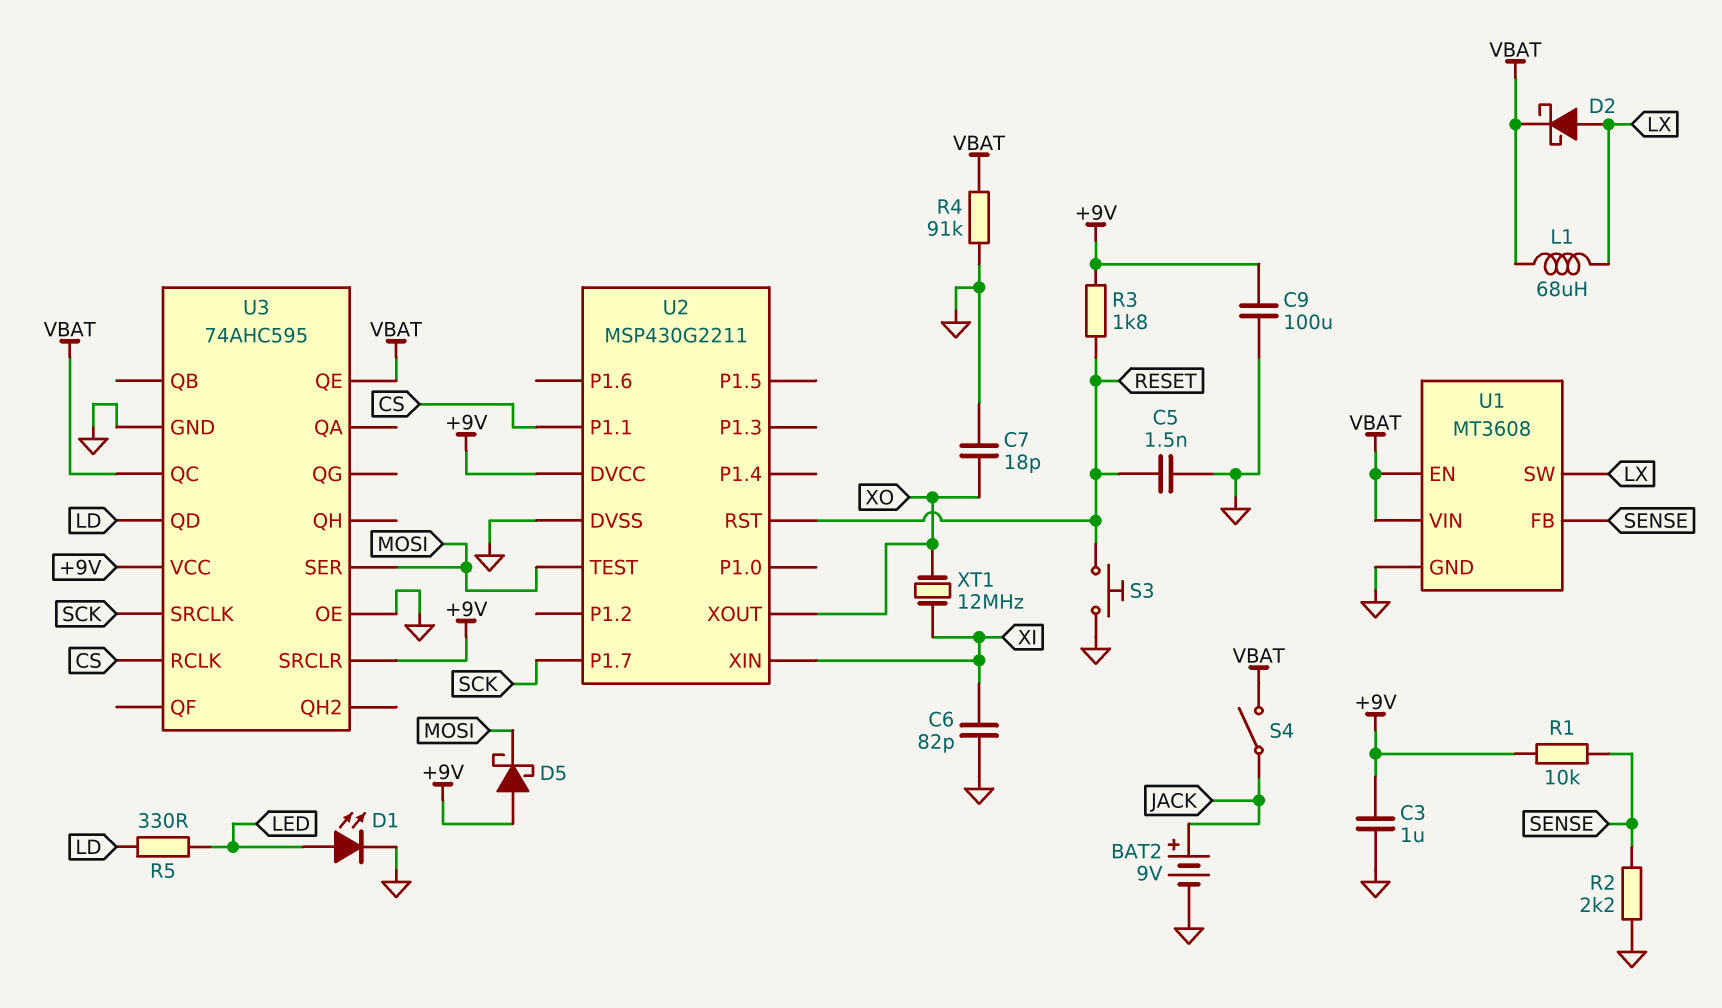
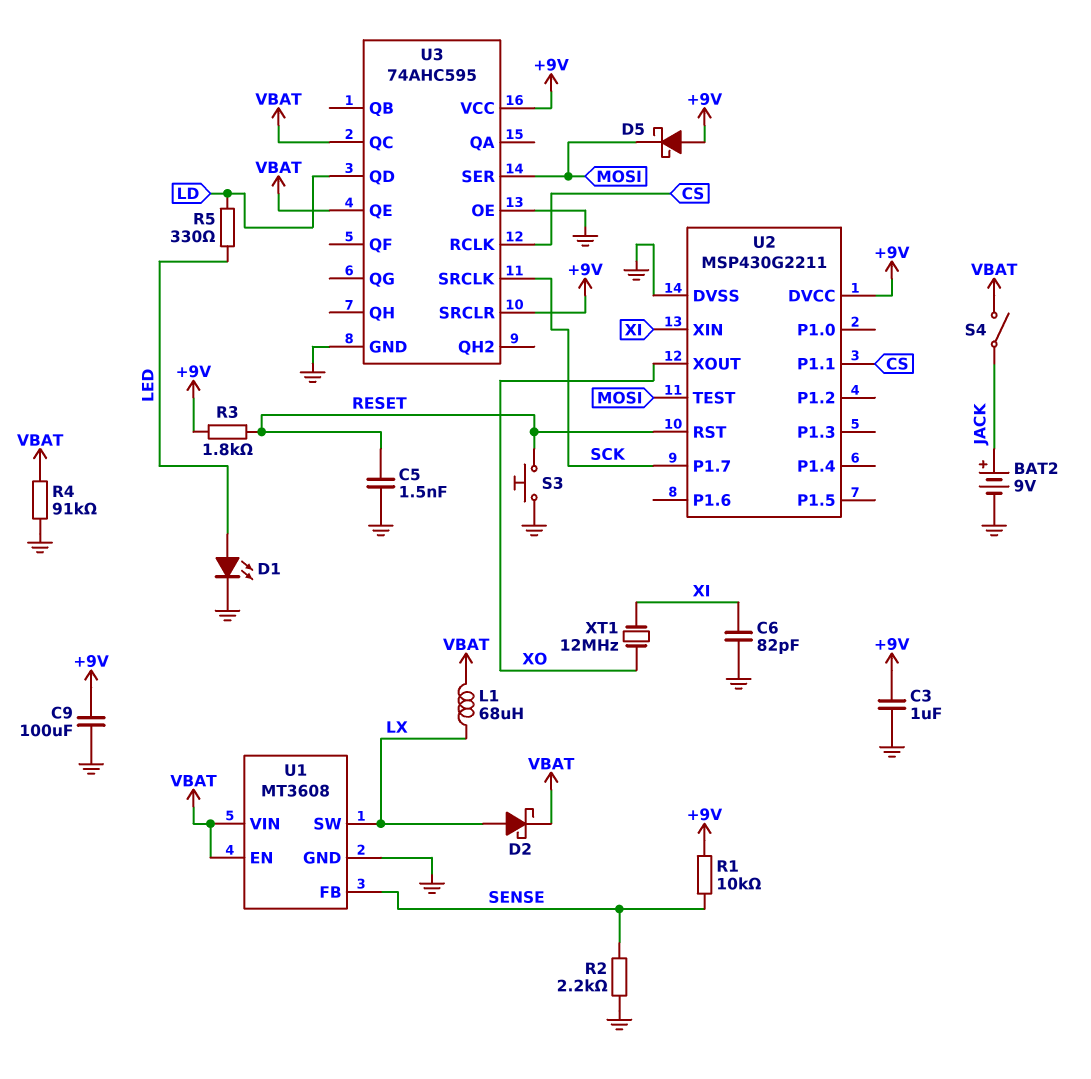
C7: 18pF (GND, XO) -> none

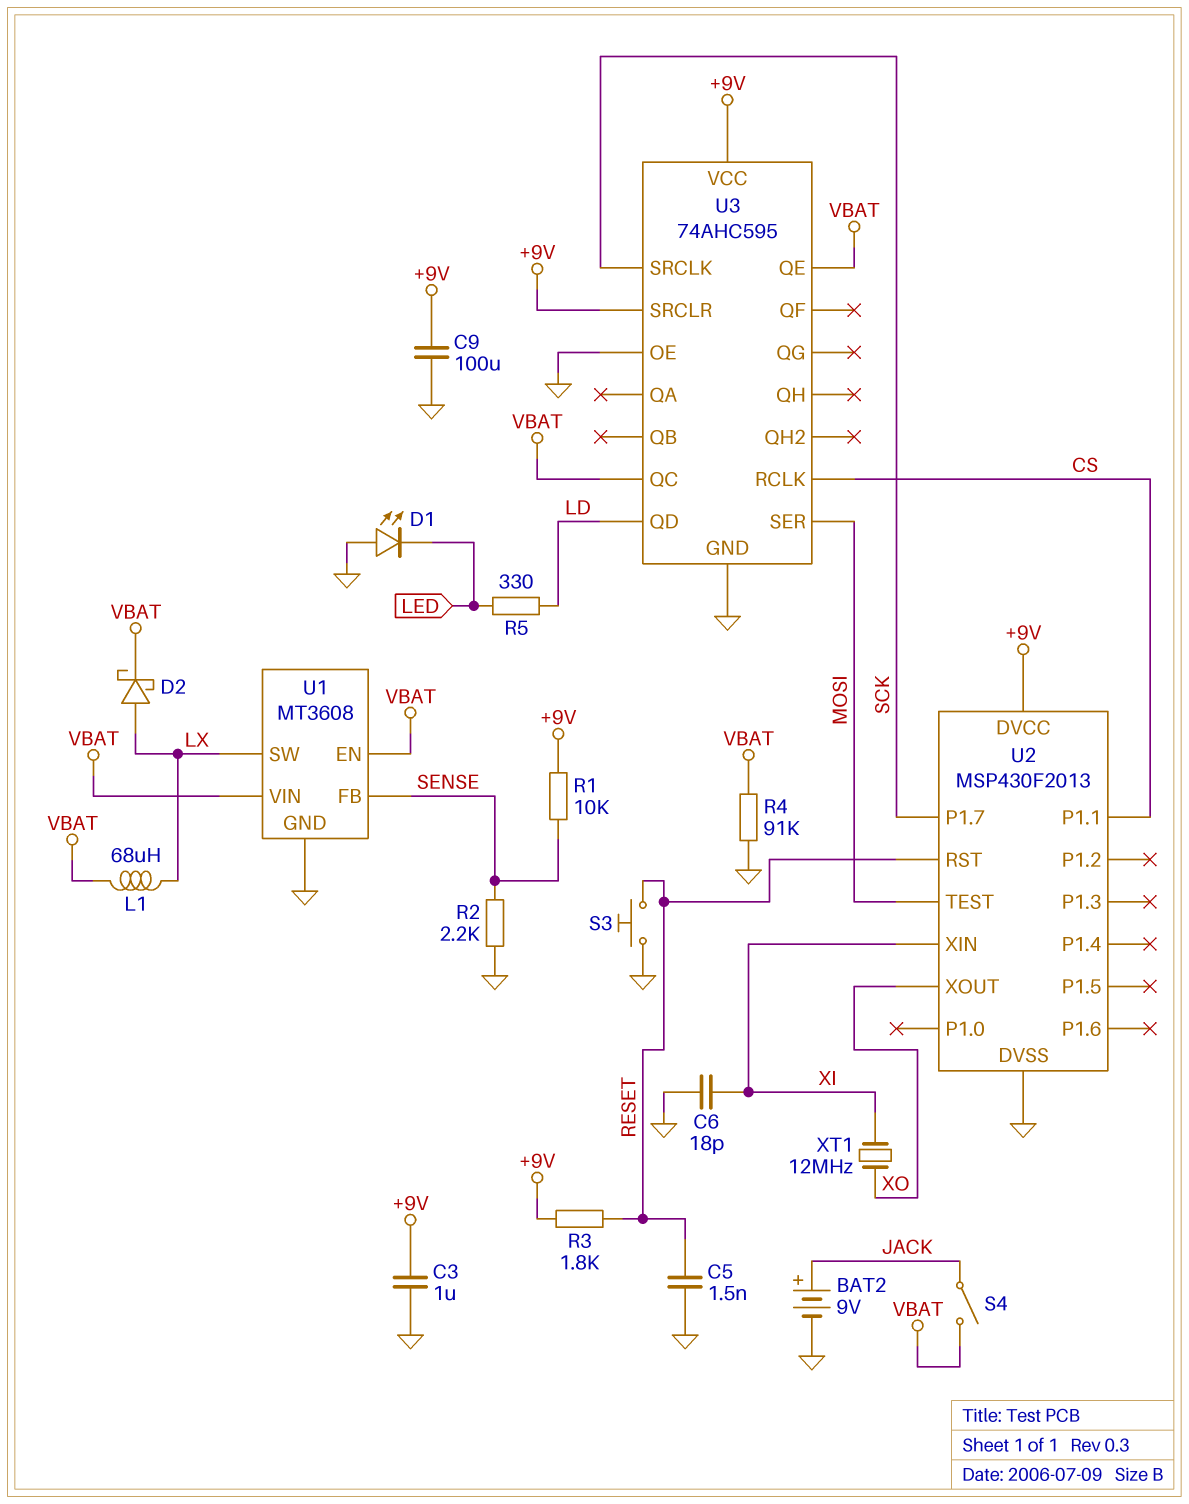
C6: 82pF (GND, XI) -> 18pF (GND, XI)
D1: LED (A LED, K GND) -> LED (A GND, K LED)
D5: schottky (A +9V, K MOSI) -> none
U2: MSP430G2211 -> MSP430F2013

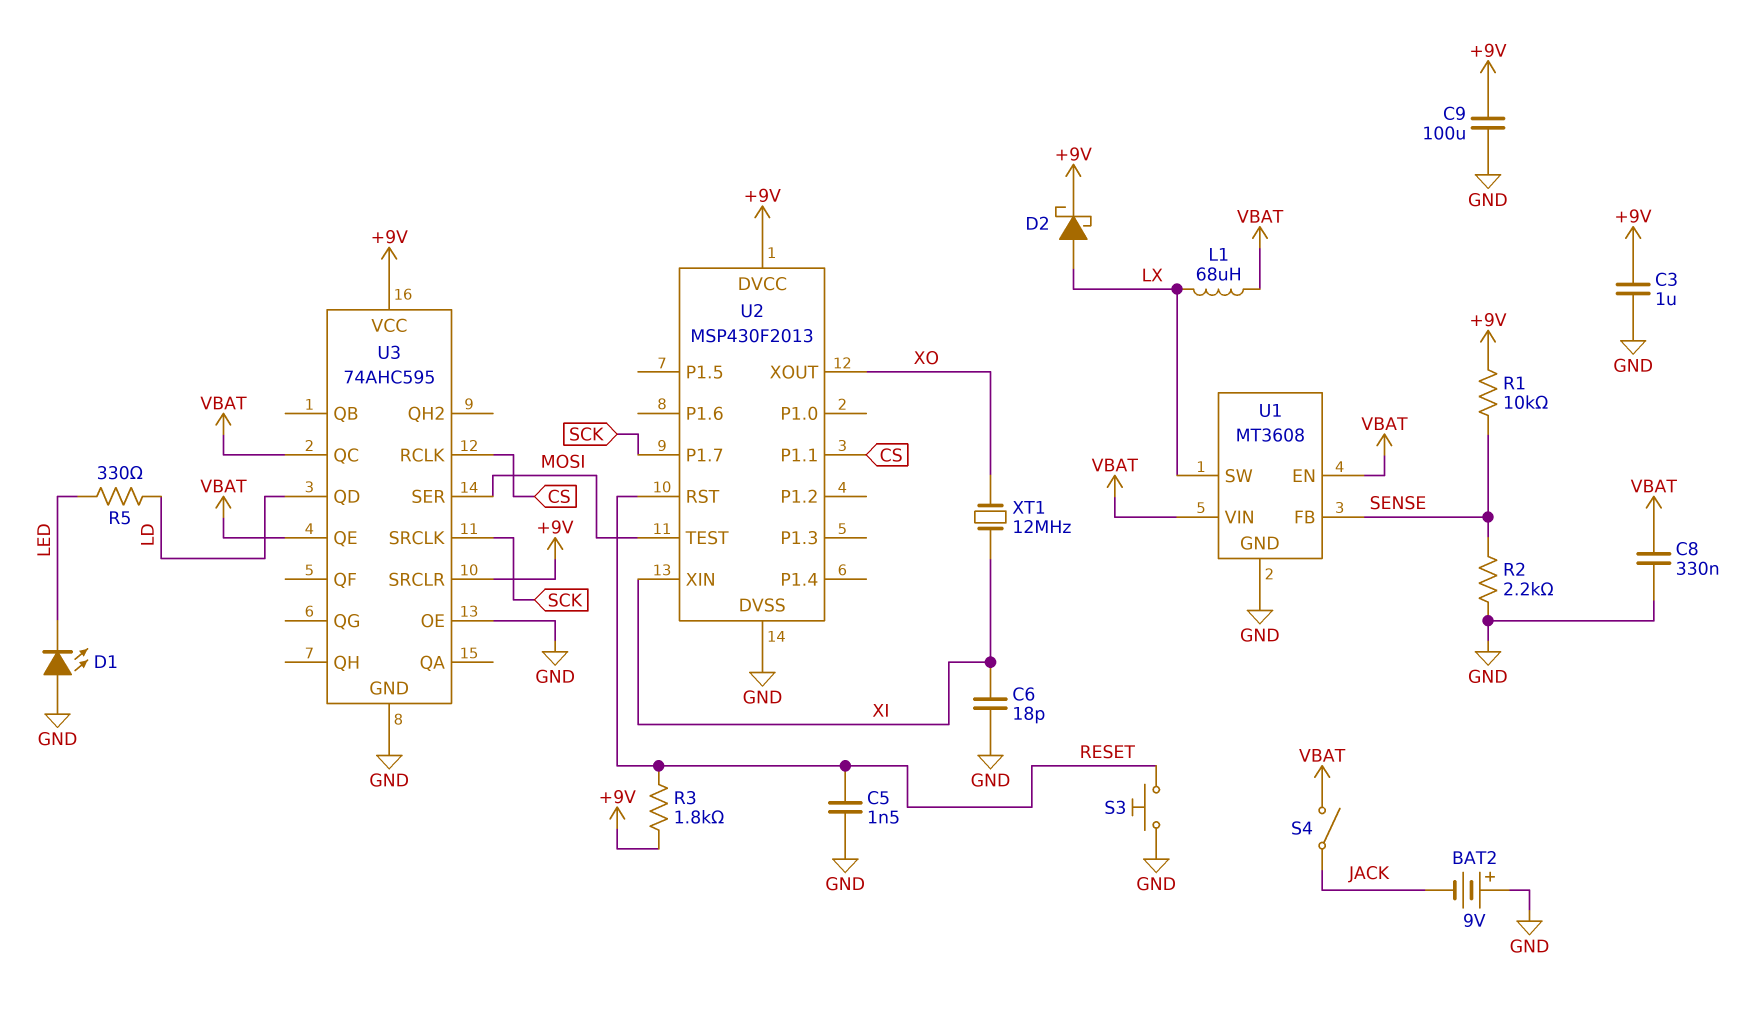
BAT2: 9V (plus JACK, minus GND) -> 9V (plus GND, minus JACK)
C8: none -> 330nF (GND, VBAT)
D2: schottky (A LX, K VBAT) -> schottky (A LX, K +9V)
R4: 91k (GND, VBAT) -> none

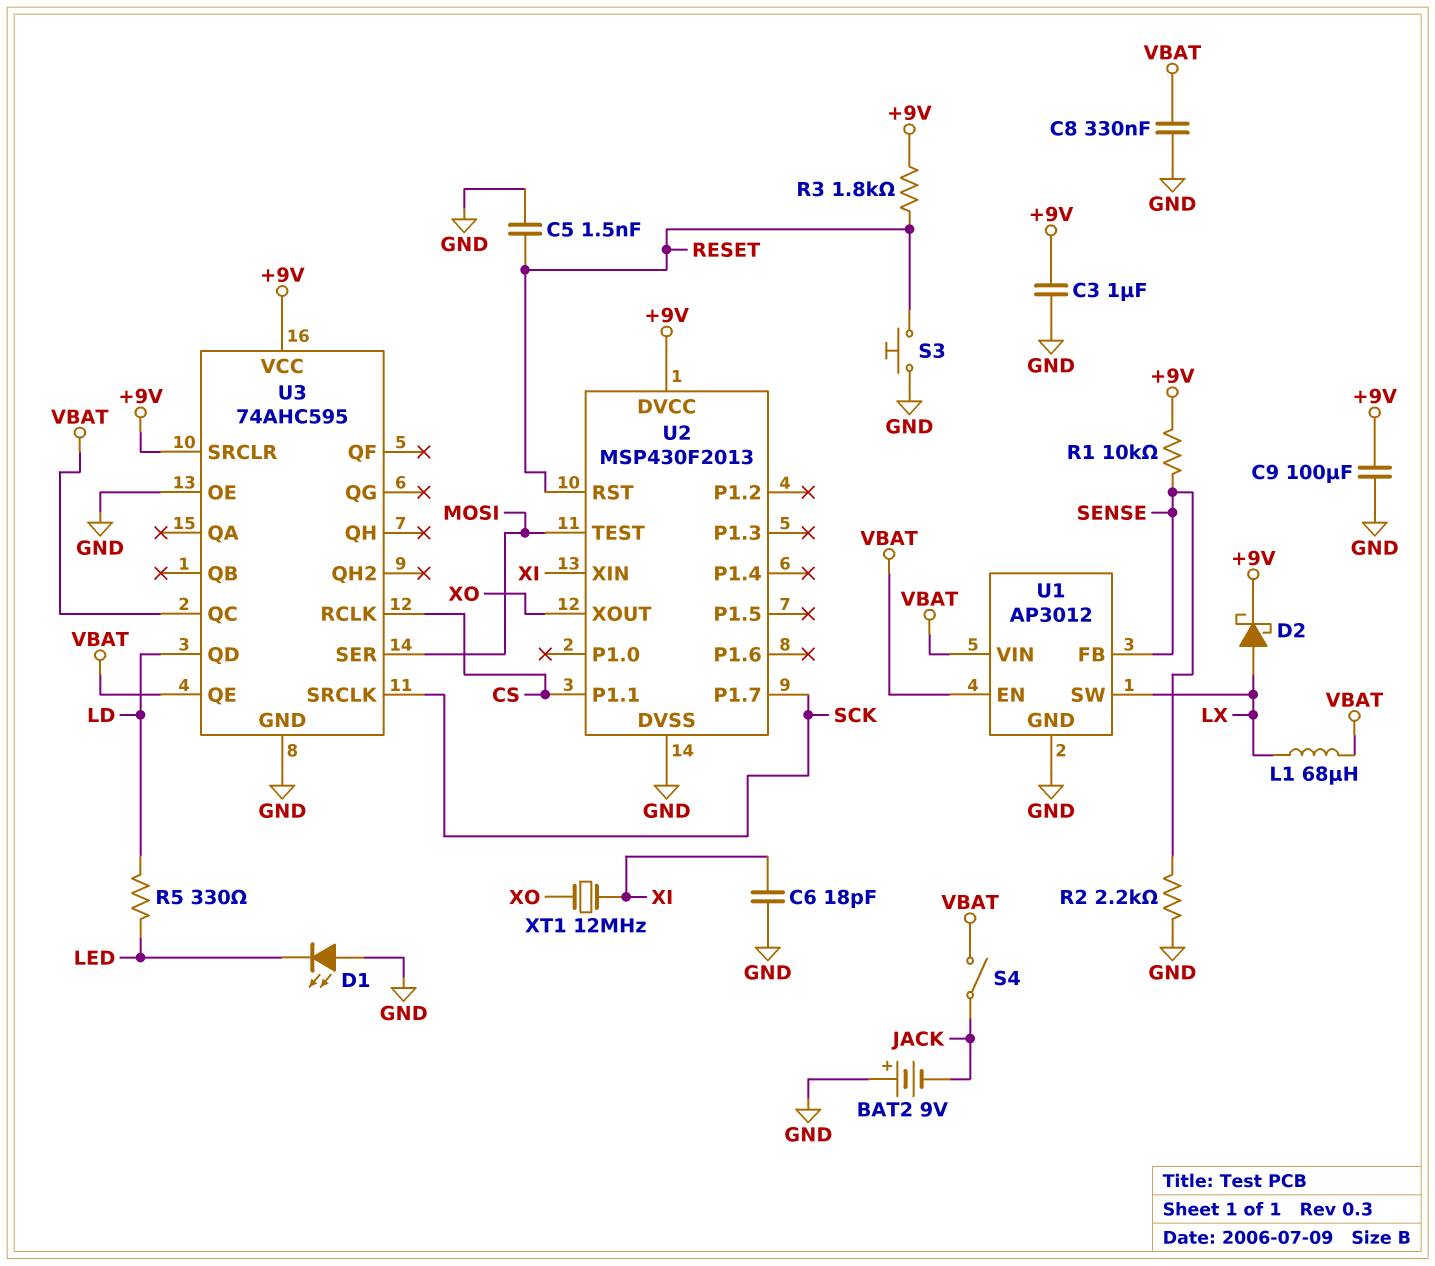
U1: MT3608 -> AP3012

